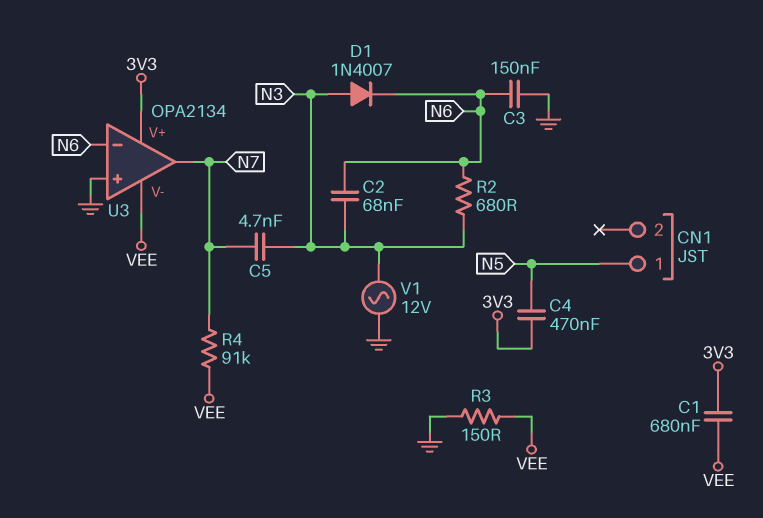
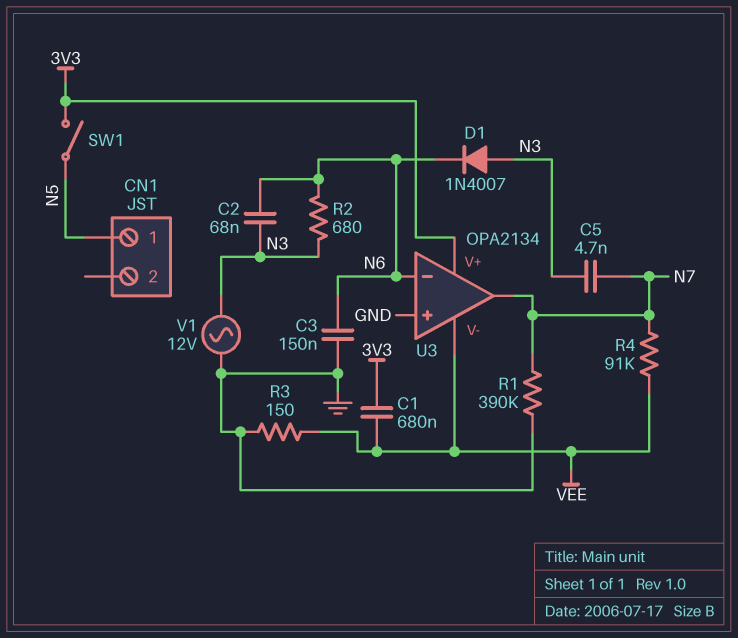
C4: 470nF (3V3, N5) -> none
R1: none -> 390k (GND, N7)
SW1: none -> switch (3V3, N5)

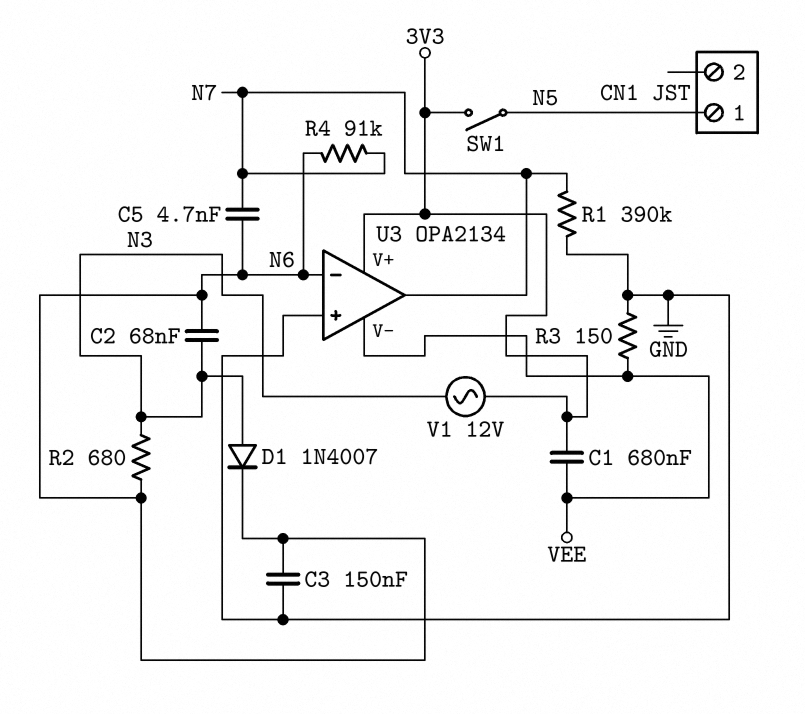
C5: 4.7nF (N3, N7) -> 4.7nF (N6, N7)
R4: 91k (N7, VEE) -> 91k (N6, N7)
V1: AC 12V (GND, N3) -> AC 12V (3V3, N3)

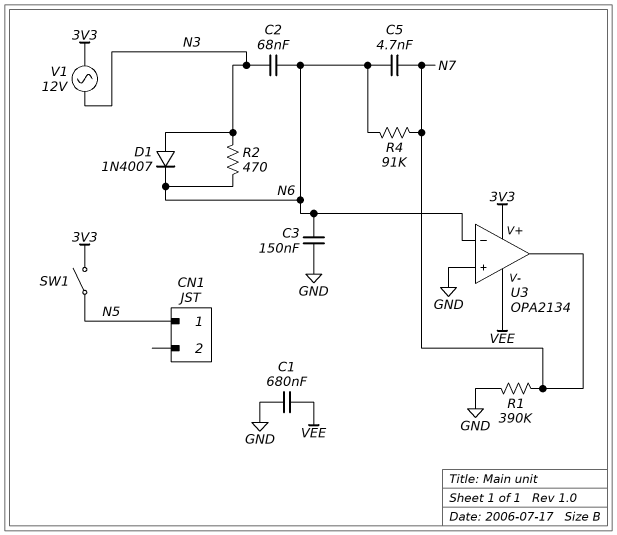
C1: 680nF (3V3, VEE) -> 680nF (GND, VEE)
R2: 680 (N3, N6) -> 470 (N3, N6)
R3: 150 (GND, VEE) -> none

